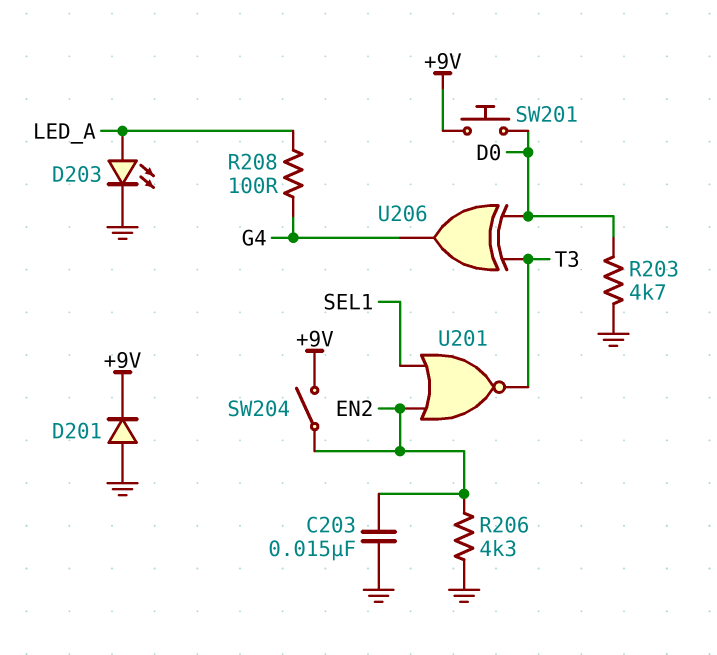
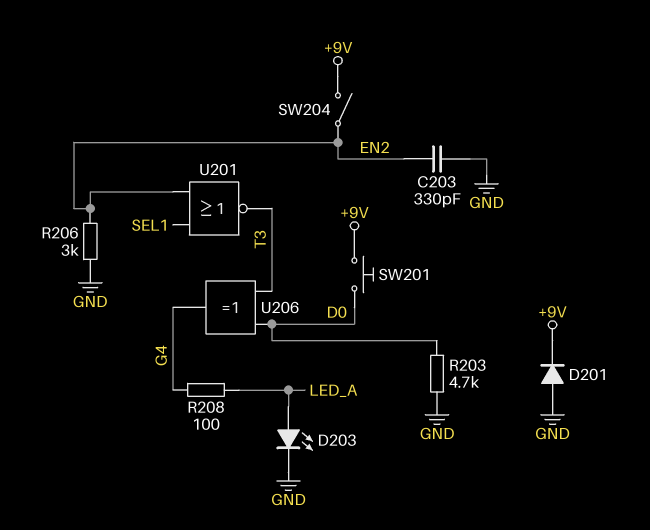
C203: 15nF (EN2, GND) -> 330pF (EN2, GND)
R206: 4.3k (EN2, GND) -> 3k (EN2, GND)

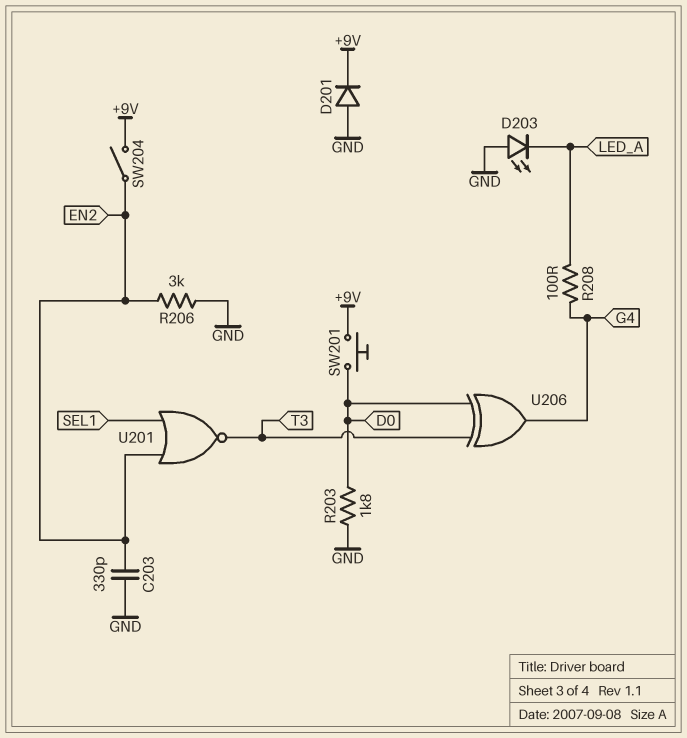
D203: LED (A LED_A, K GND) -> LED (A GND, K LED_A)
R203: 4.7k (D0, GND) -> 1.8k (D0, GND)

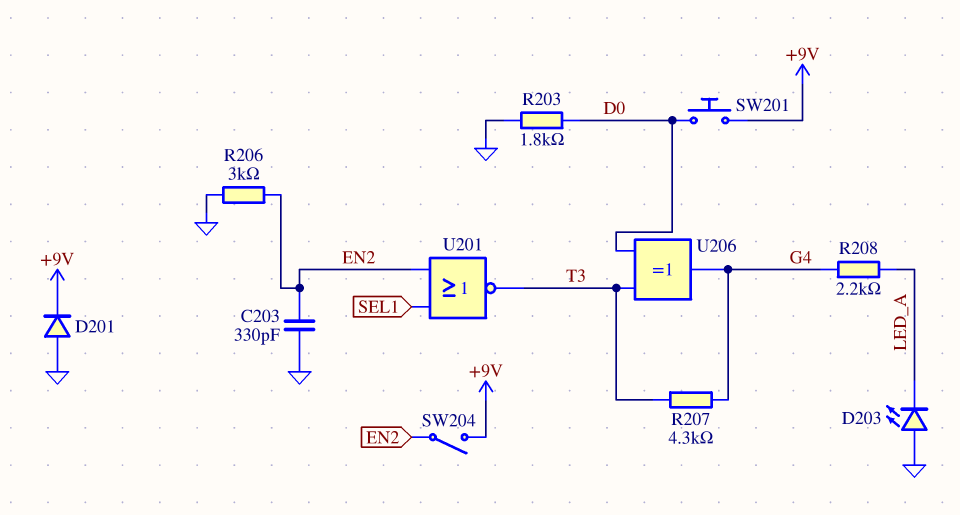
R207: none -> 4.3k (G4, T3)
R208: 100 (G4, LED_A) -> 2.2k (G4, LED_A)

